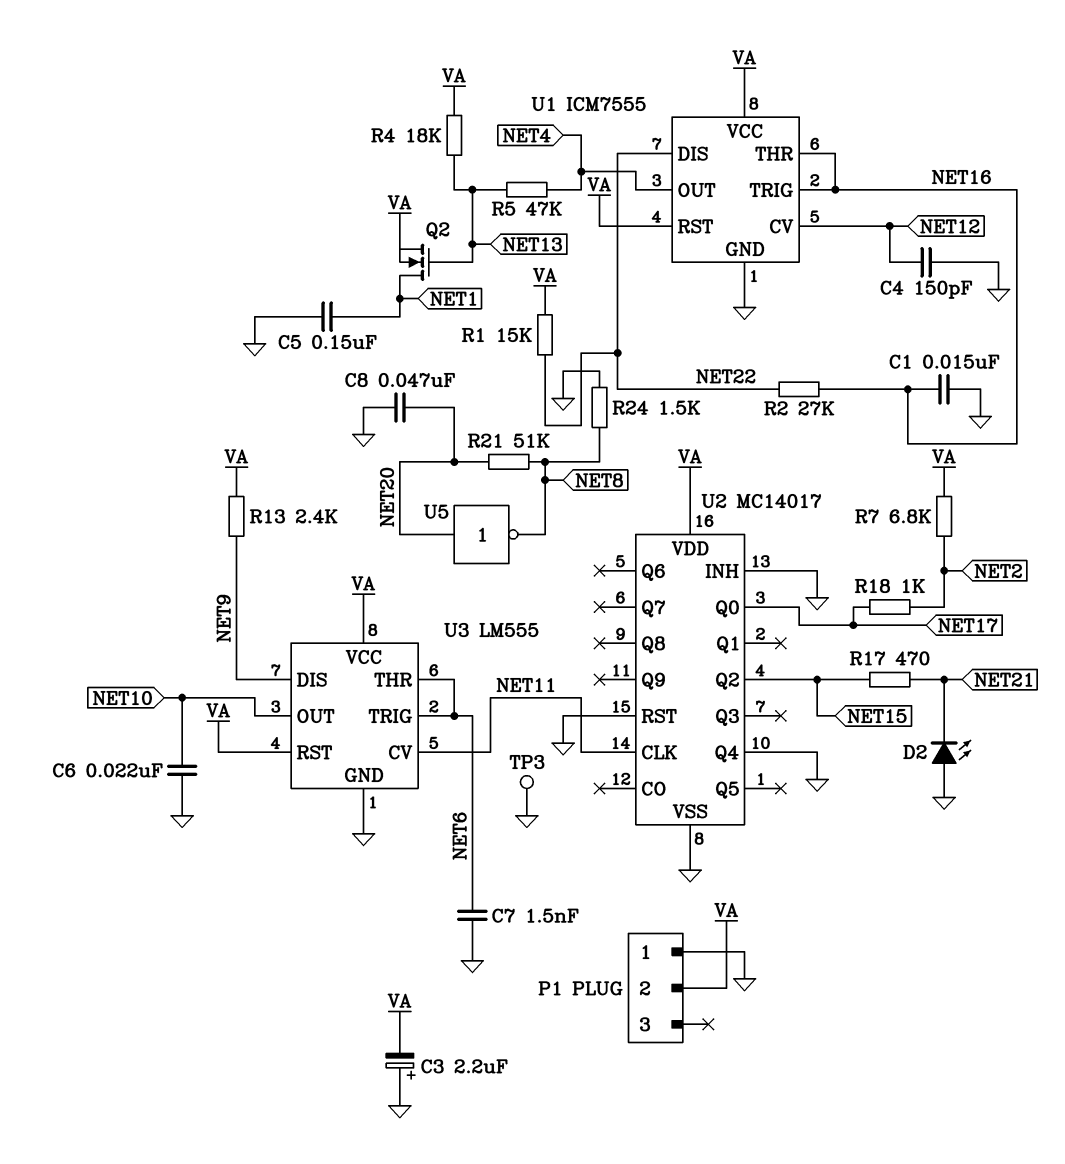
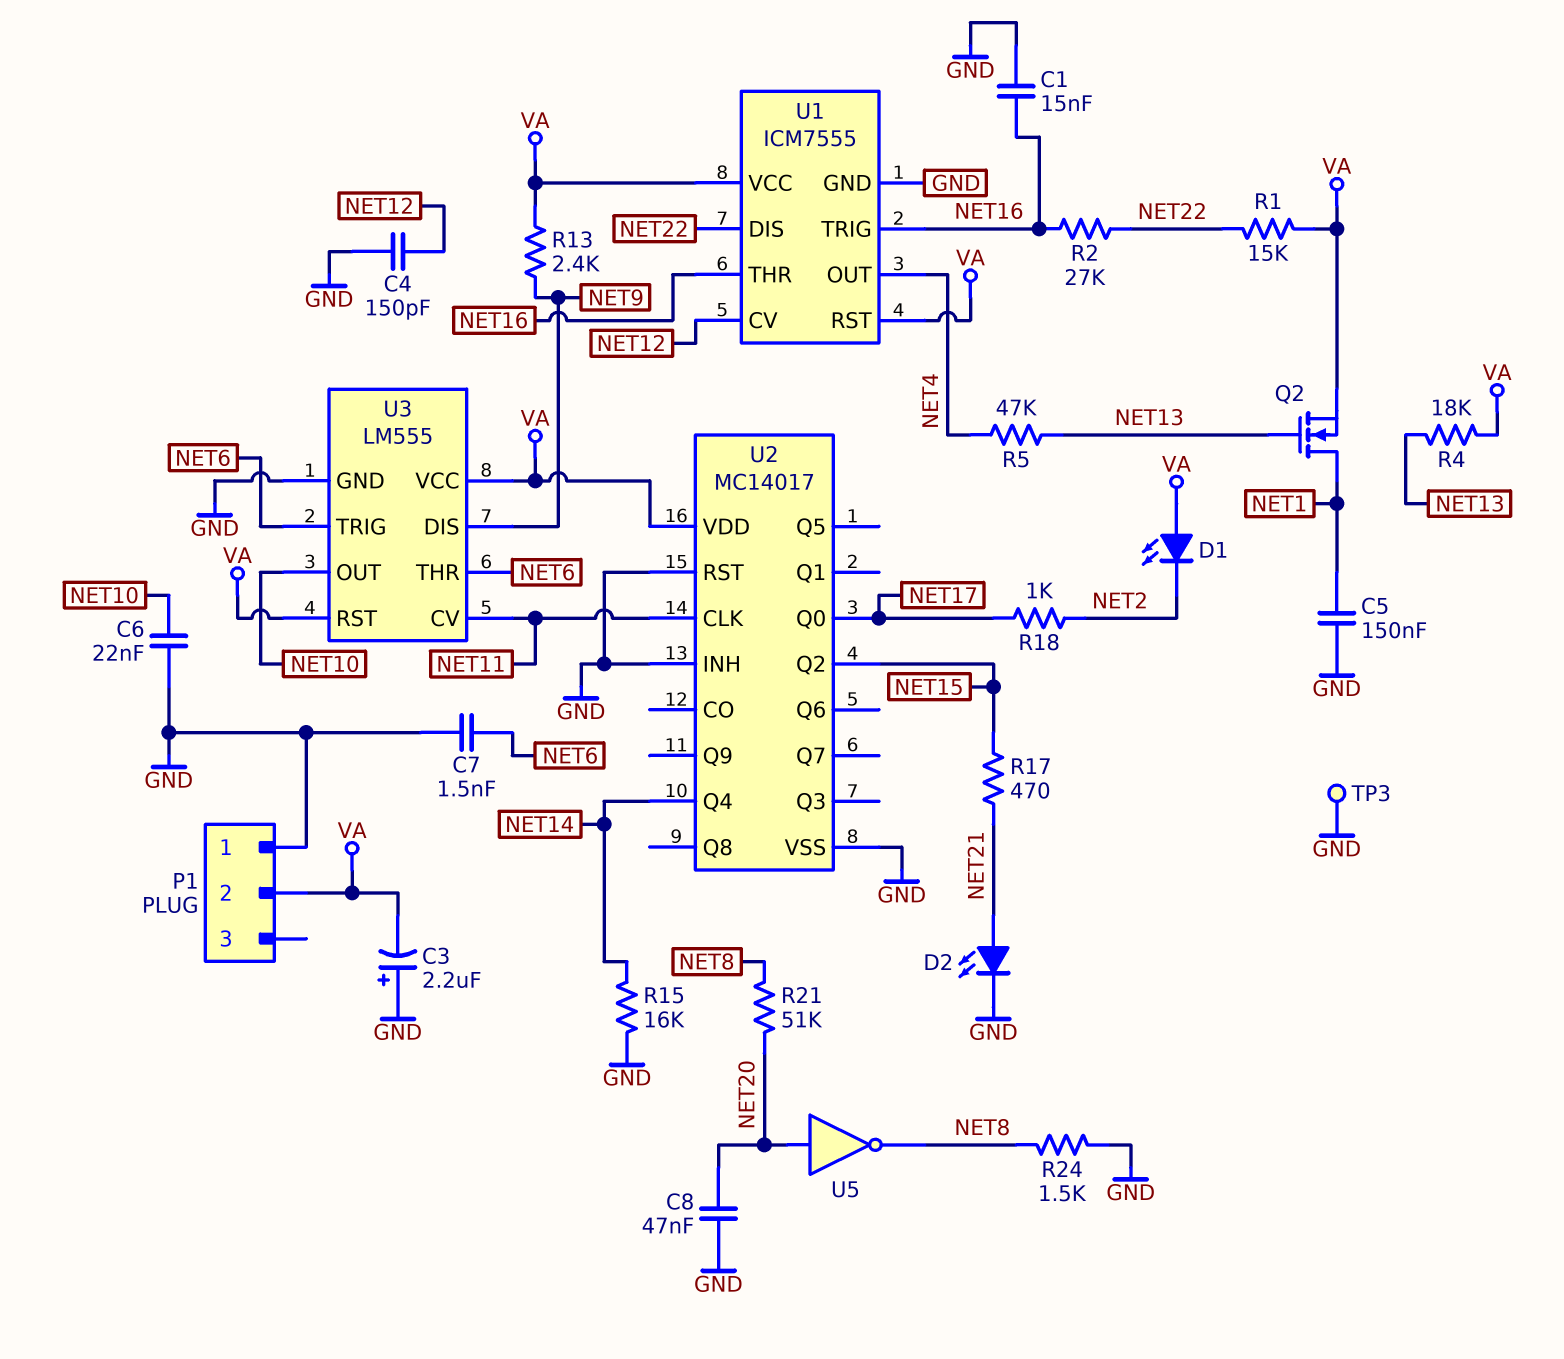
D1: none -> LED (A VA, K NET2)
D2: LED (A GND, K NET21) -> LED (A NET21, K GND)
R7: 6.8k (NET2, VA) -> none
R15: none -> 16k (GND, NET14)
U2 pin Q4: GND -> NET14

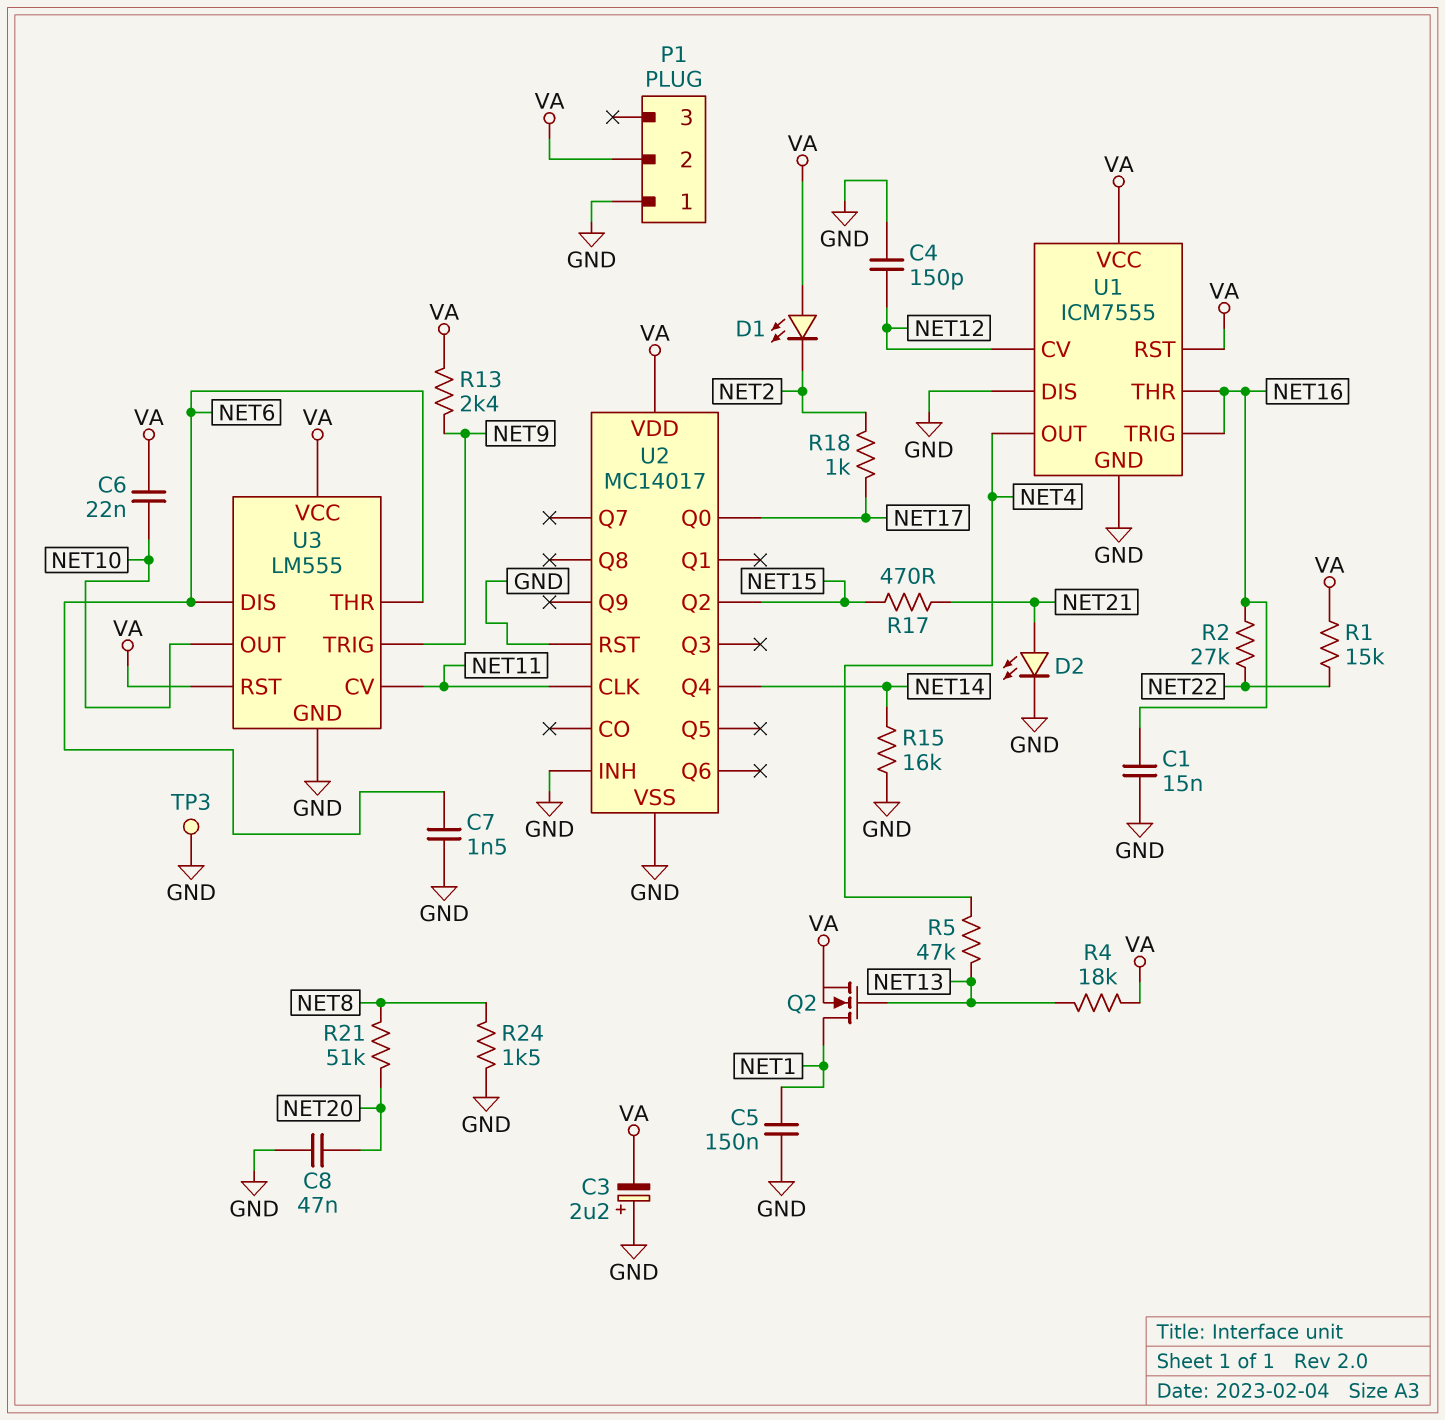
C6: 22nF (GND, NET10) -> 22nF (NET10, VA)
U1 pin DIS: NET22 -> GND
U3 pin DIS: NET9 -> NET6
U3 pin TRIG: NET6 -> NET9
U5: NOT (in NET20, out NET8) -> none

